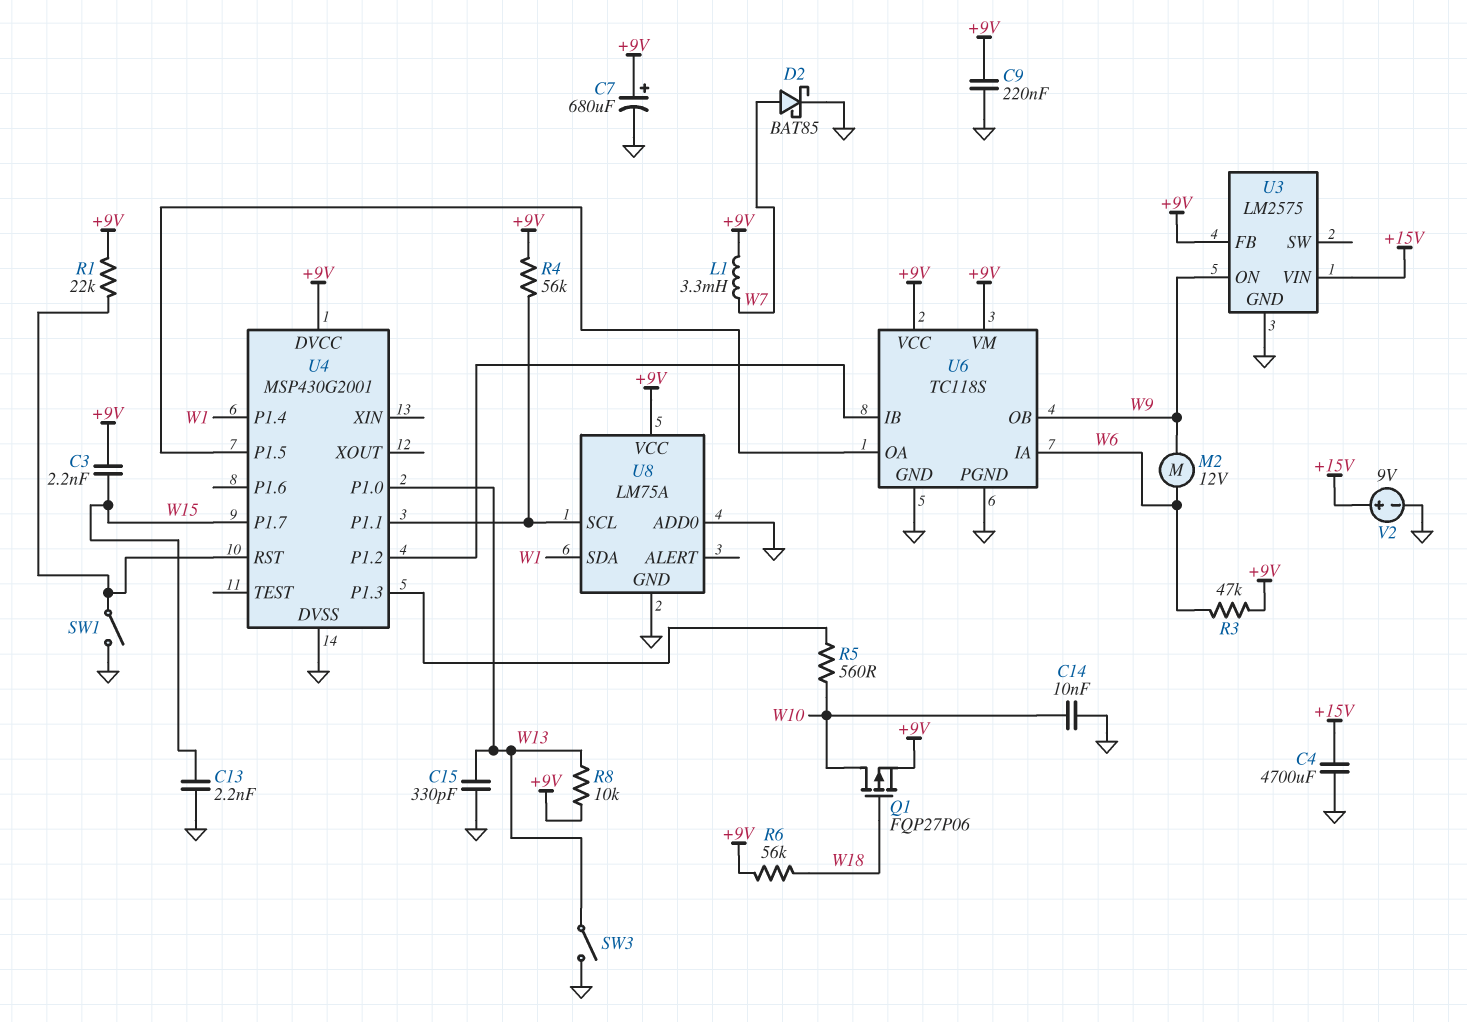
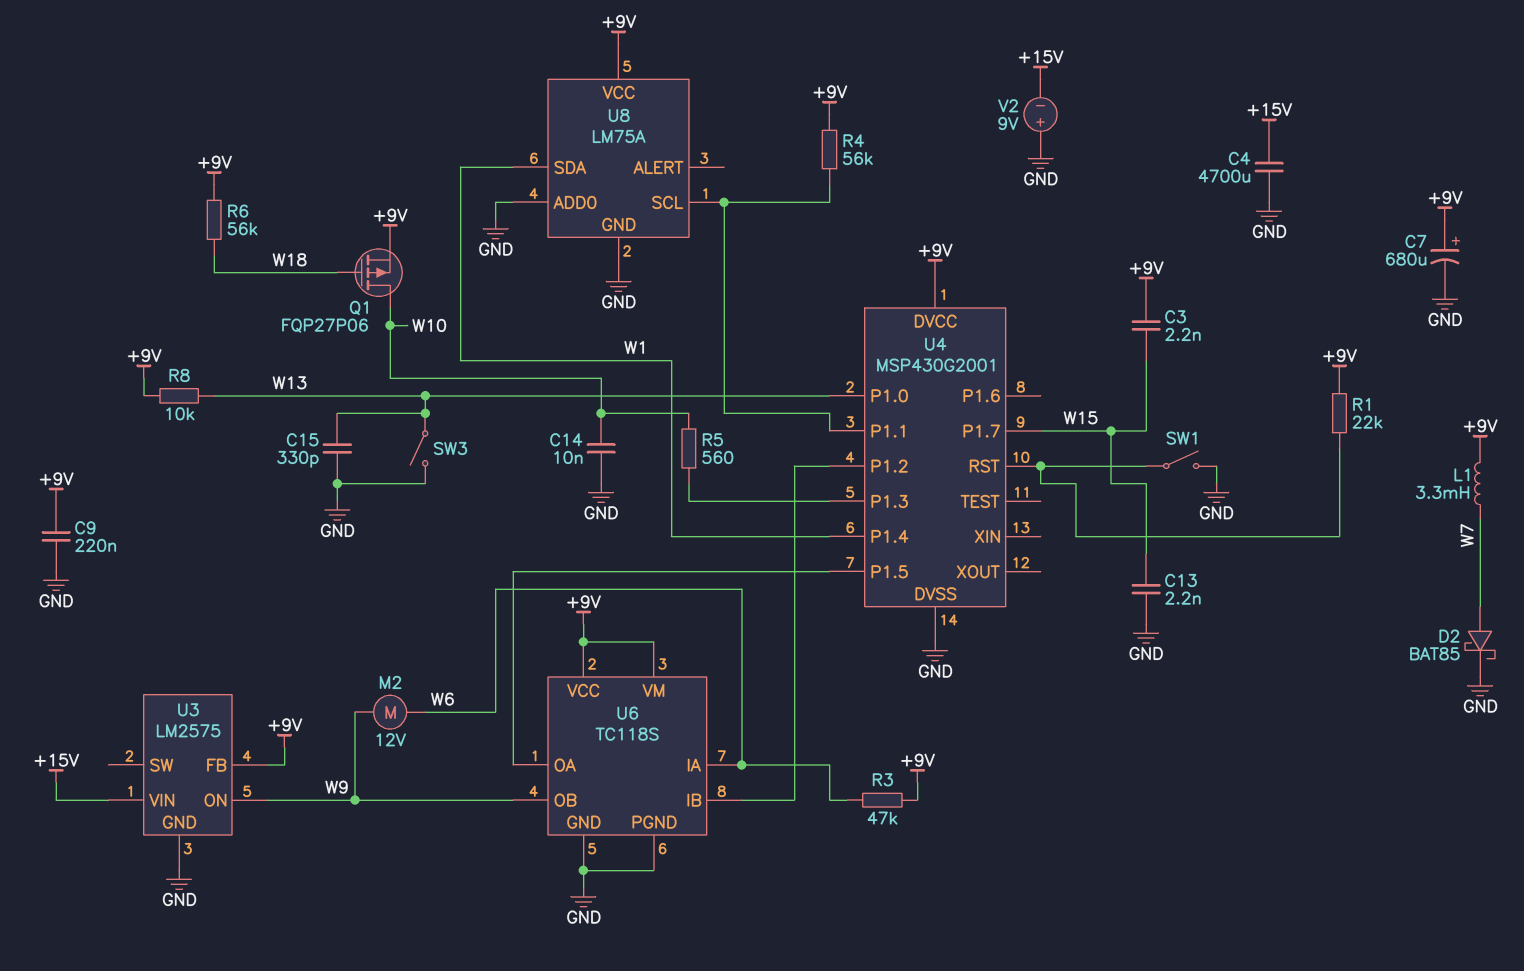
V2: 9V (plus +15V, minus GND) -> 9V (plus GND, minus +15V)

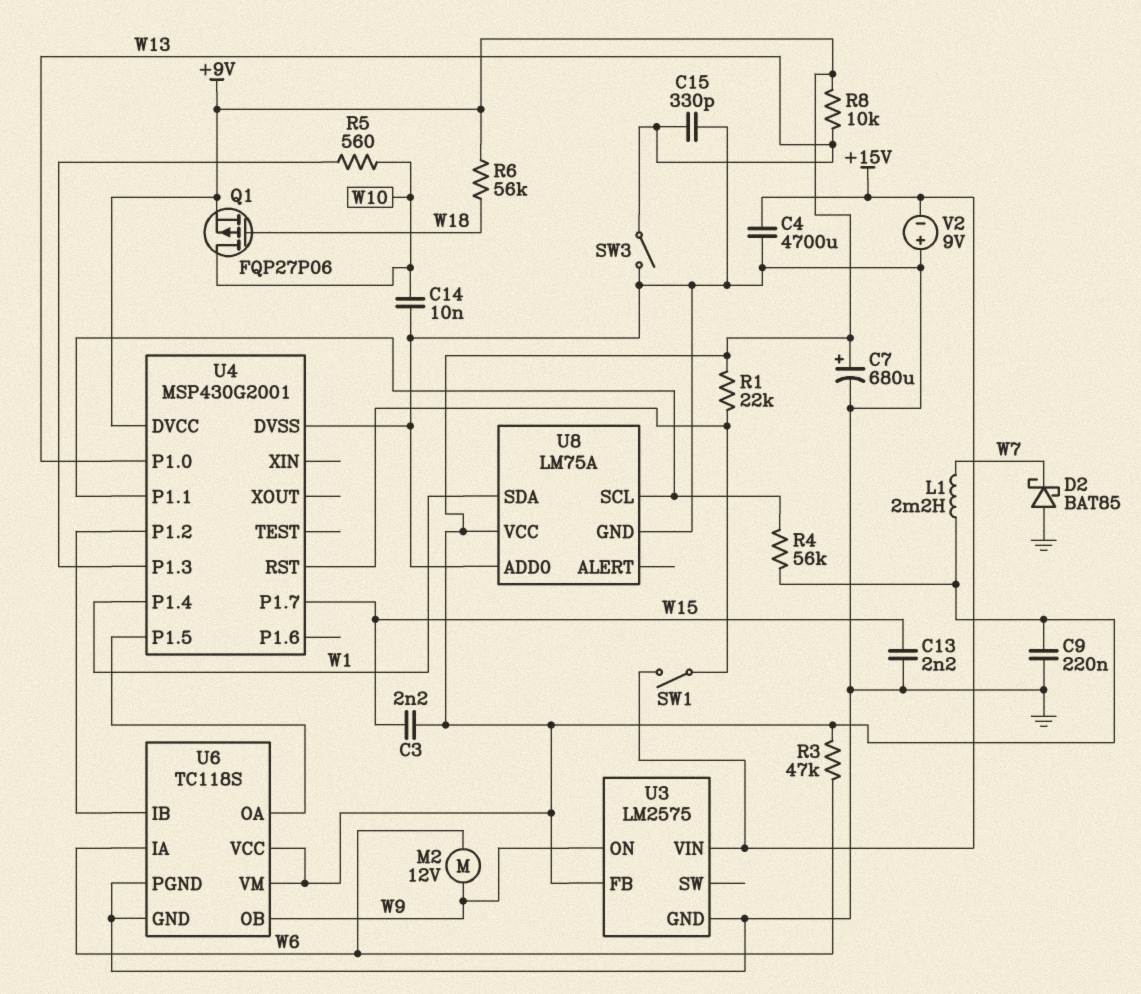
D2: schottky BAT85 (A W7, K GND) -> schottky BAT85 (A GND, K W7)
L1: 3.3mH (+9V, W7) -> 2.2mH (+9V, W7)
SW1: switch (GND, U4/RST) -> switch (+15V, U4/RST)

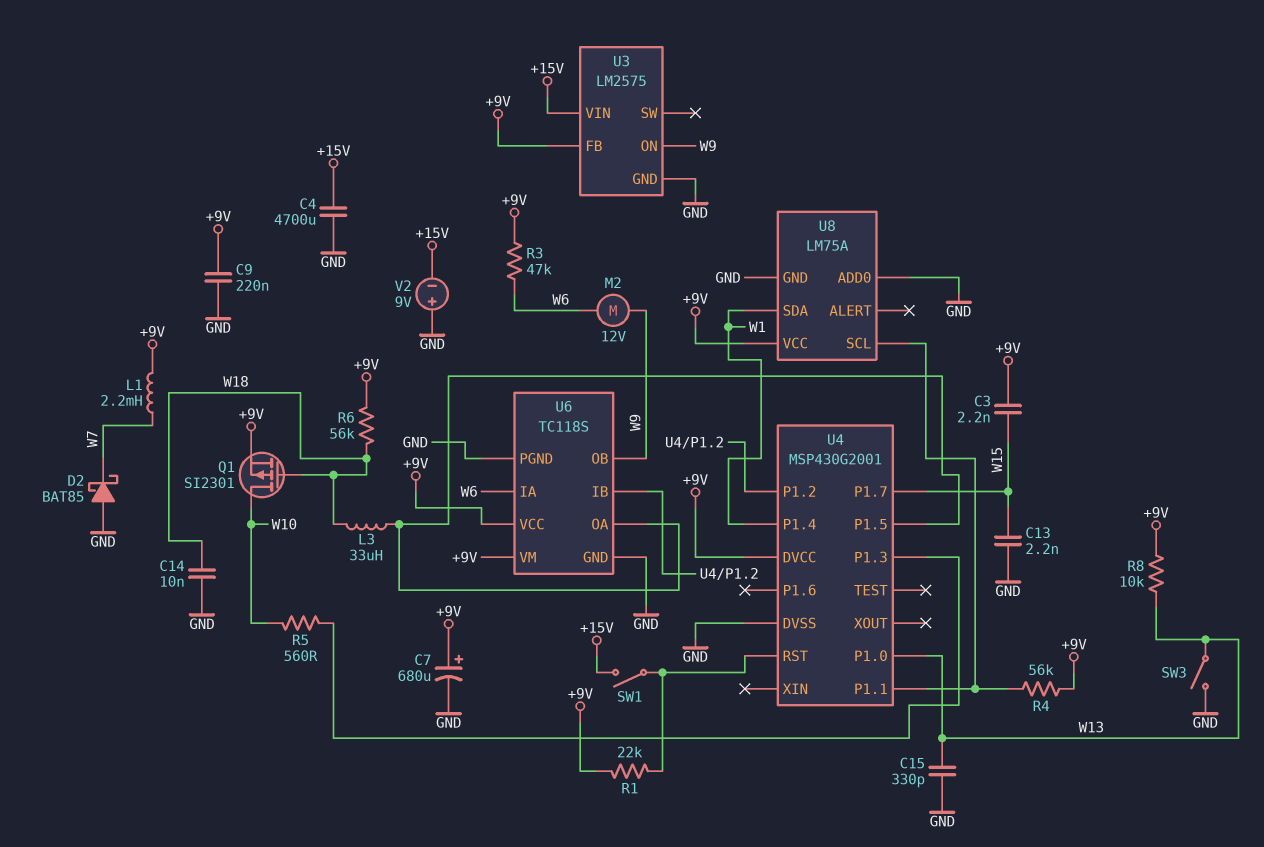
C14: 10nF (GND, W10) -> 10nF (GND, W18)
L3: none -> 33uH (U4/P1.5, W18)
Q1: PMOS FQP27P06 (G W18, D W10, S +9V) -> PMOS SI2301 (G W18, D W10, S +9V)

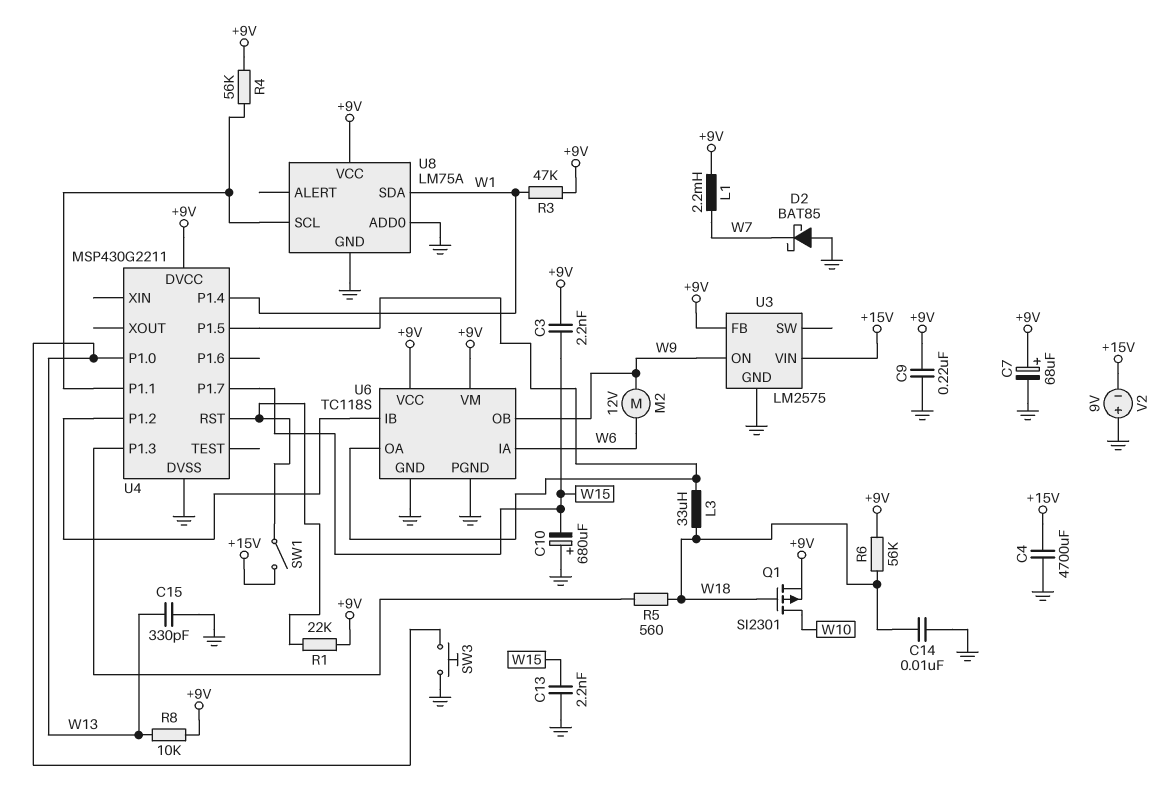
C7: 680uF (plus +9V, minus GND) -> 68uF (plus +9V, minus GND)
C10: none -> 680uF (plus GND, minus W15)
R3: 47k (+9V, W6) -> 47k (+9V, W1)
R5: 560 (U4/P1.3, W10) -> 560 (U4/P1.3, W18)
SW3: switch (GND, W13) -> button (GND, W13)
U4: MSP430G2001 -> MSP430G2211

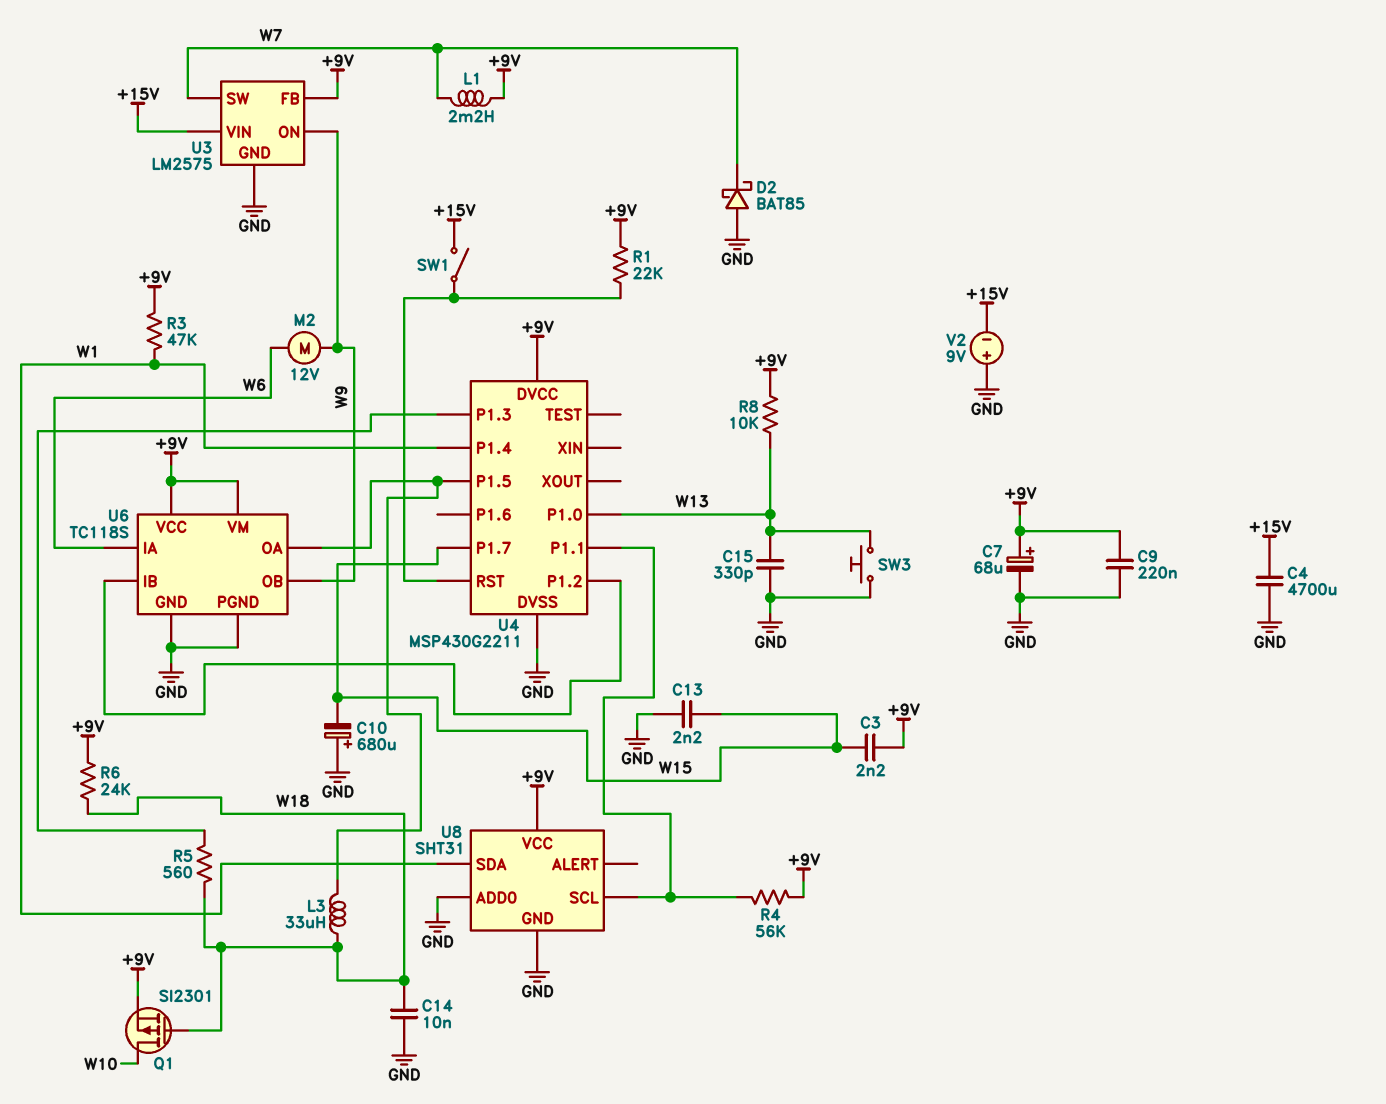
R6: 56k (+9V, W18) -> 24k (+9V, W18)
U3 pin SW: none -> W7
U8: LM75A -> SHT31

